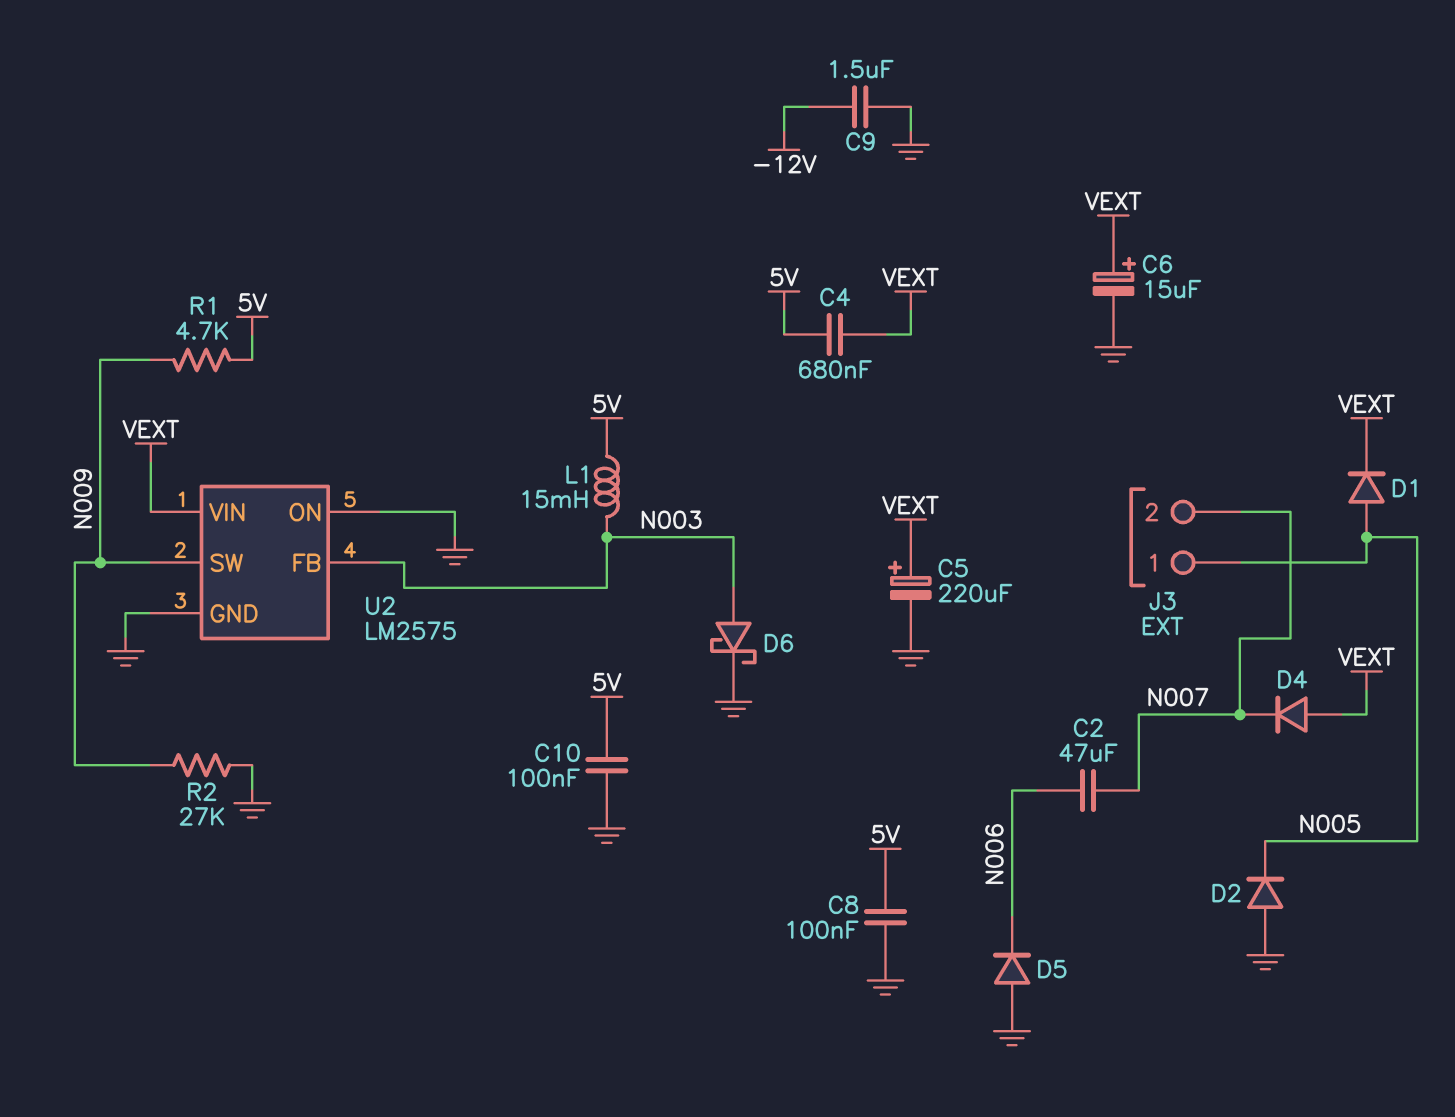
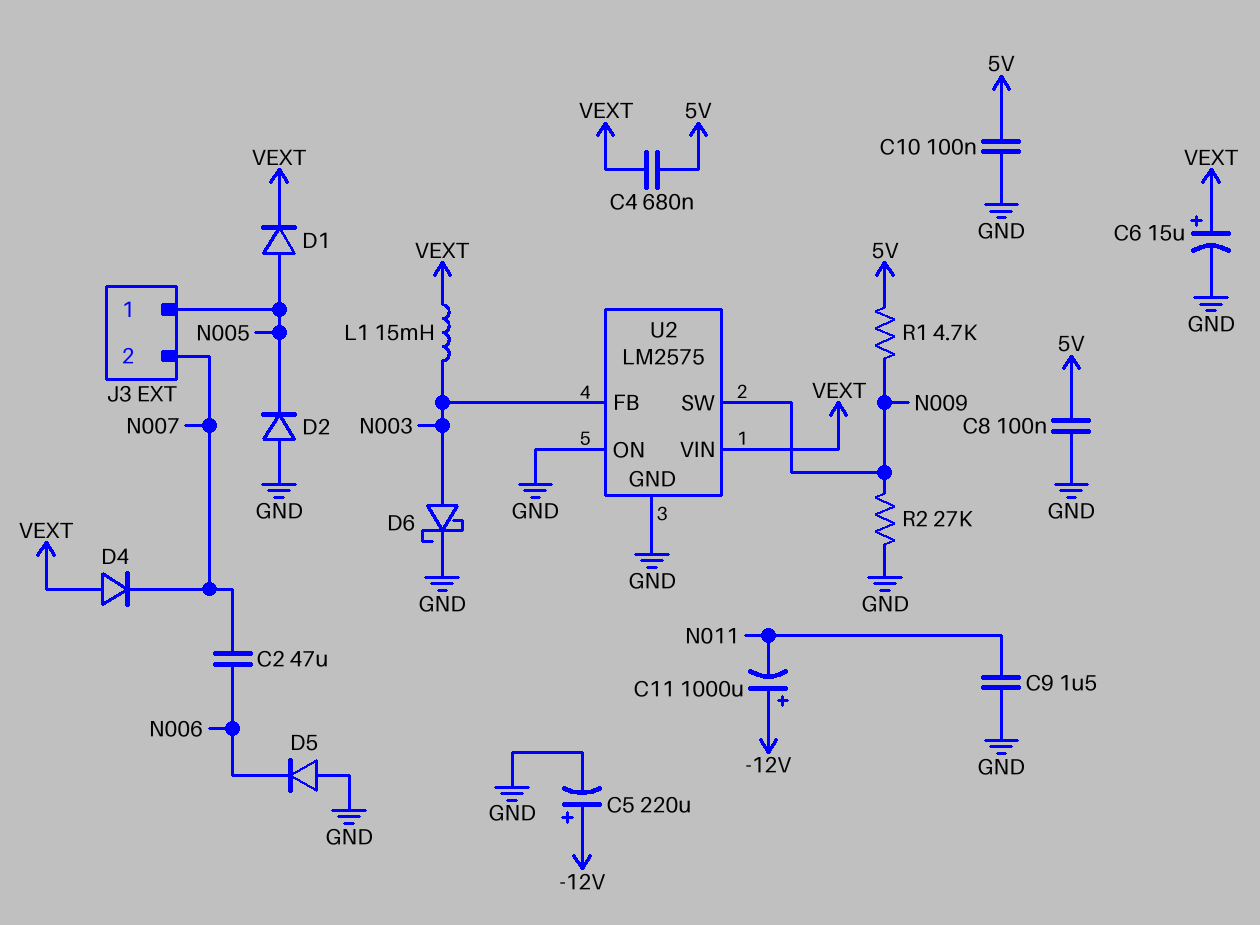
C5: 220uF (plus VEXT, minus GND) -> 220uF (plus -12V, minus GND)
C9: 1.5uF (-12V, GND) -> 1.5uF (GND, N011)
C11: none -> 1000uF (plus -12V, minus N011)
L1: 15mH (5V, N003) -> 15mH (N003, VEXT)

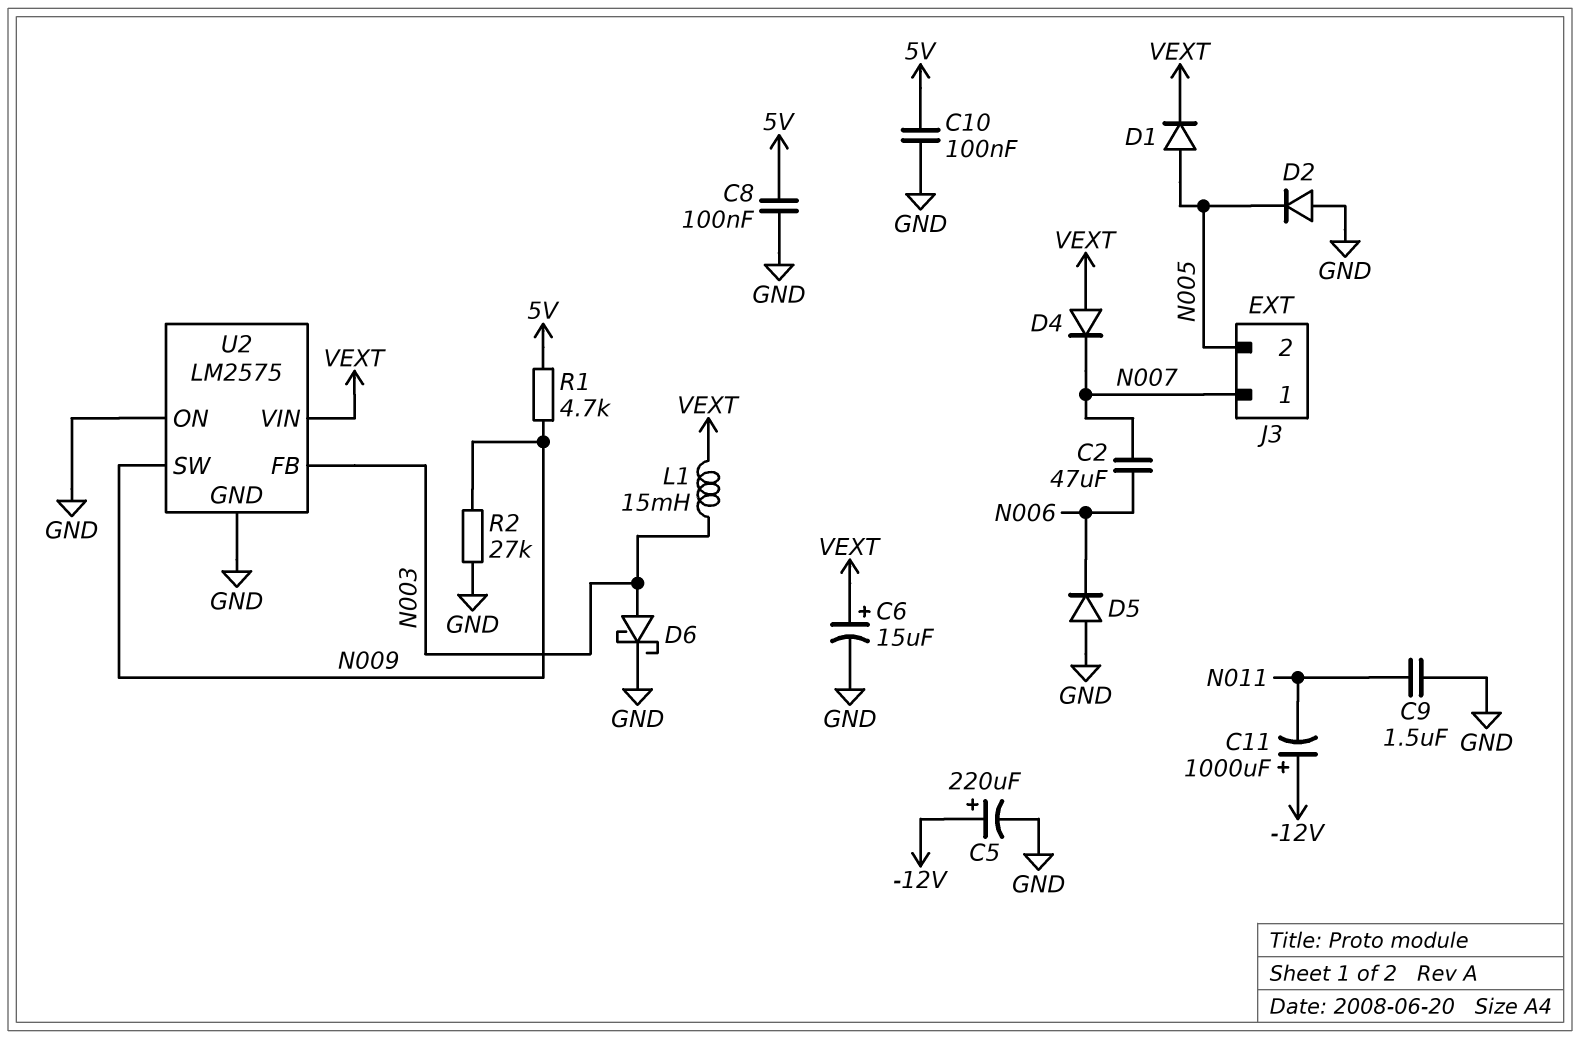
C4: 680nF (5V, VEXT) -> none
J3 pin 1: N005 -> N007
J3 pin 2: N007 -> N005

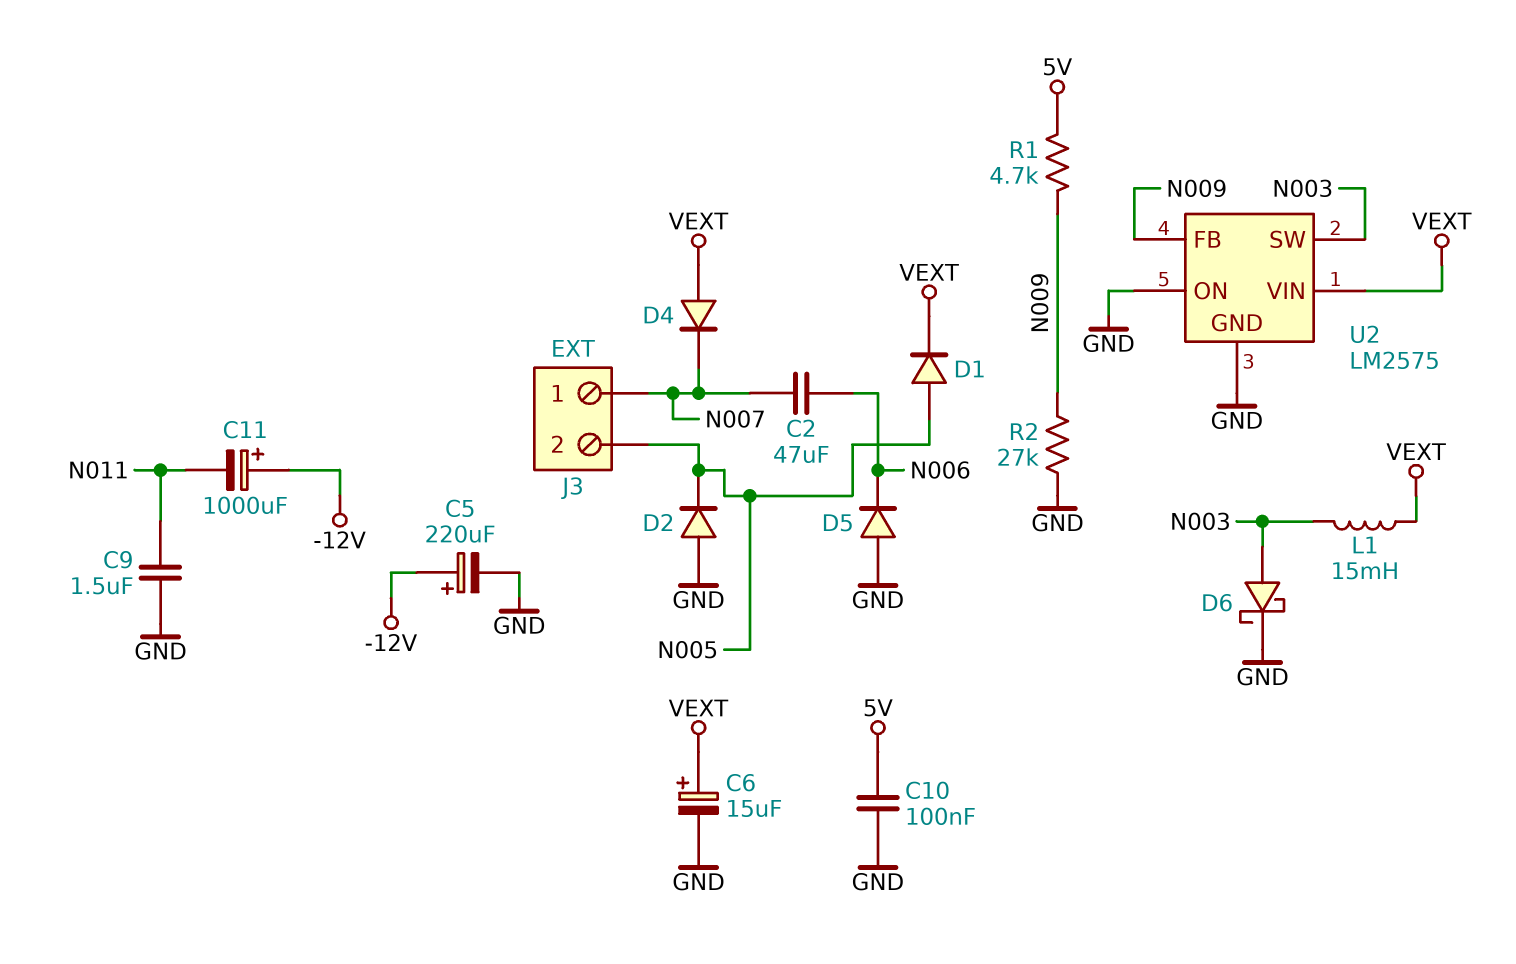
C8: 100nF (5V, GND) -> none
U2 pin FB: N003 -> N009
U2 pin SW: N009 -> N003

